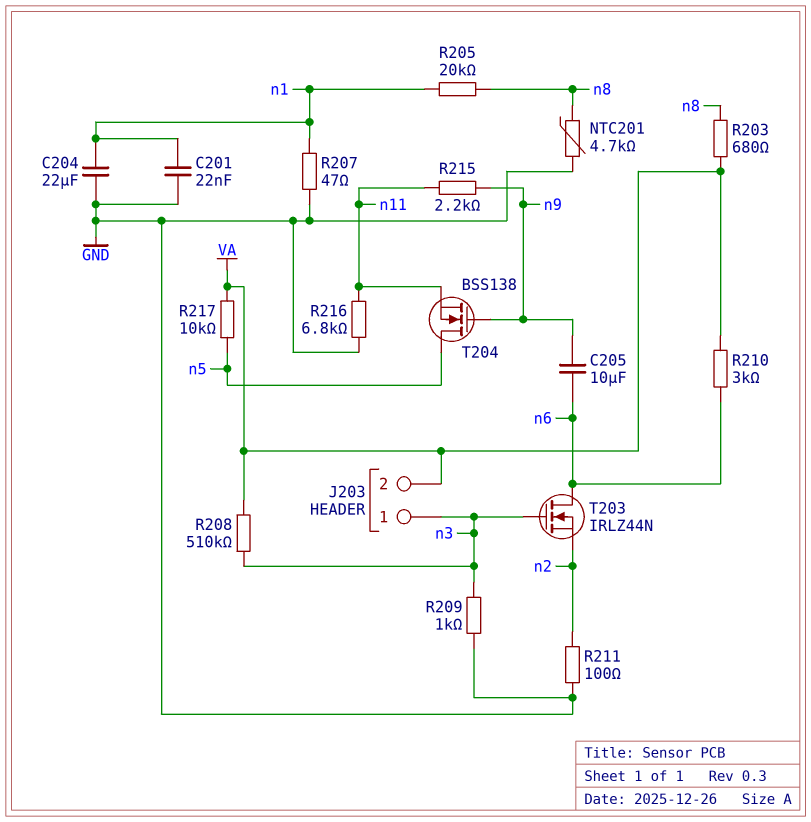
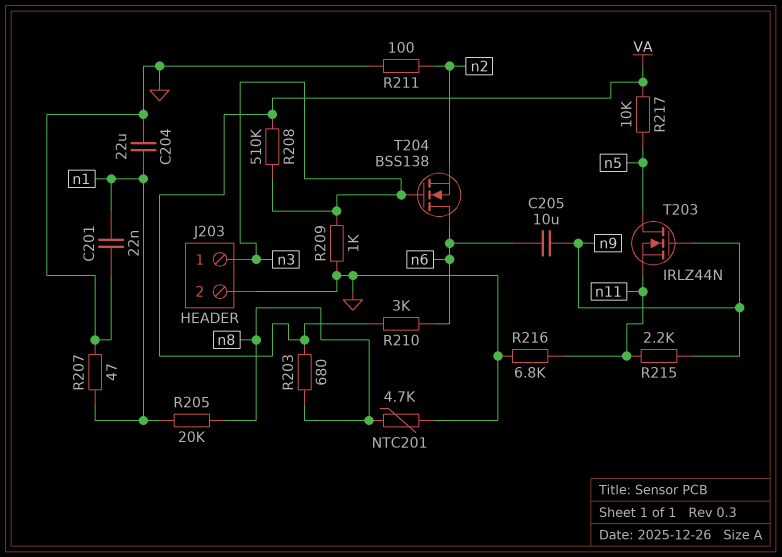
J203 pin 2: VA -> GND
T203: NMOS IRLZ44N (G n3, D n6, S n2) -> NMOS IRLZ44N (G n9, D n5, S n11)
T204: NMOS BSS138 (G n9, D n5, S n11) -> NMOS BSS138 (G n3, D n6, S n2)

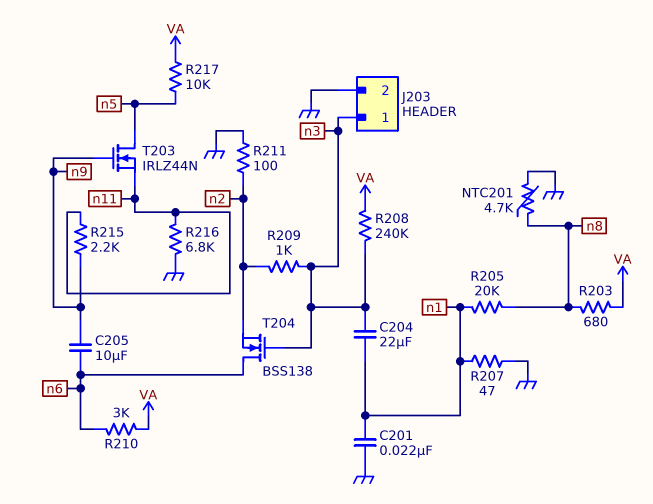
C204: 22uF (GND, n1) -> 22uF (n1, n3)
R208: 510k (VA, n3) -> 240k (VA, n3)
R209: 1k (GND, n3) -> 1k (n2, n3)

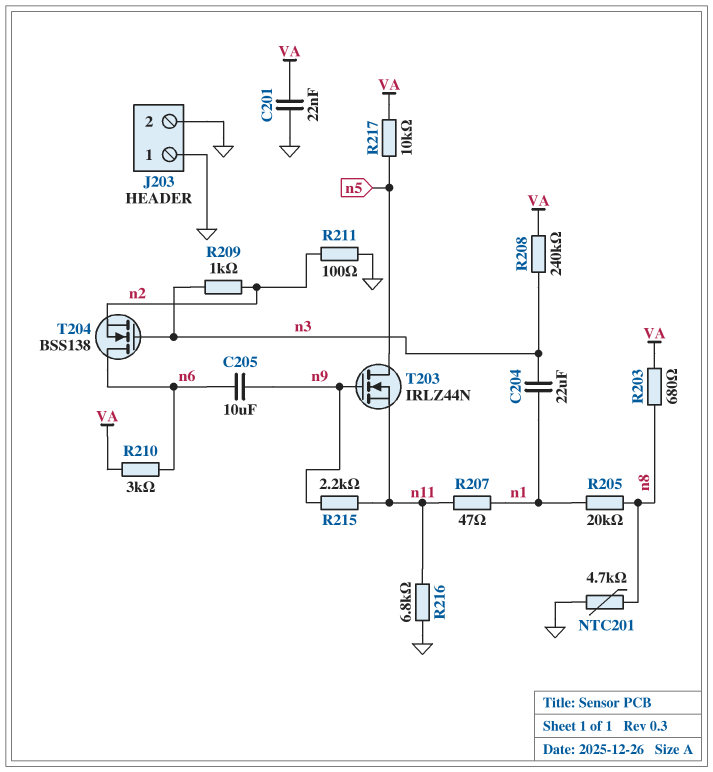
C201: 22nF (GND, n1) -> 22nF (GND, VA)
J203 pin 1: n3 -> GND
R207: 47 (GND, n1) -> 47 (n1, n11)

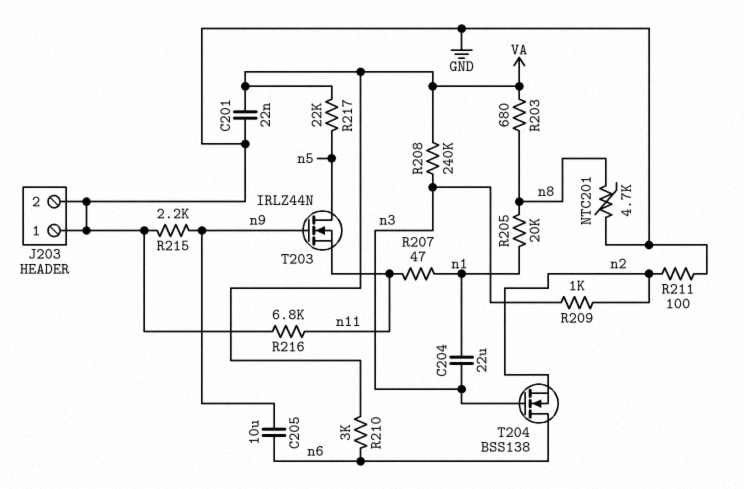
R215: 2.2k (n9, n11) -> 2.2k (GND, n9)
R217: 10k (VA, n5) -> 22k (VA, n5)

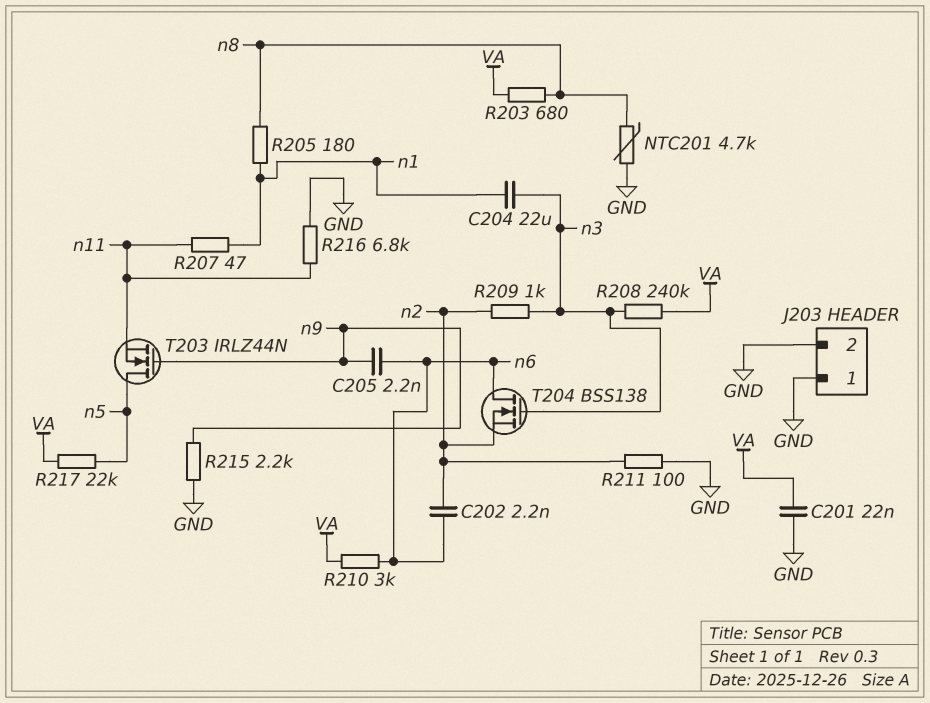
C202: none -> 2.2nF (n2, n6)
C205: 10uF (n6, n9) -> 2.2nF (n6, n9)
R205: 20k (n1, n8) -> 180 (n1, n8)

